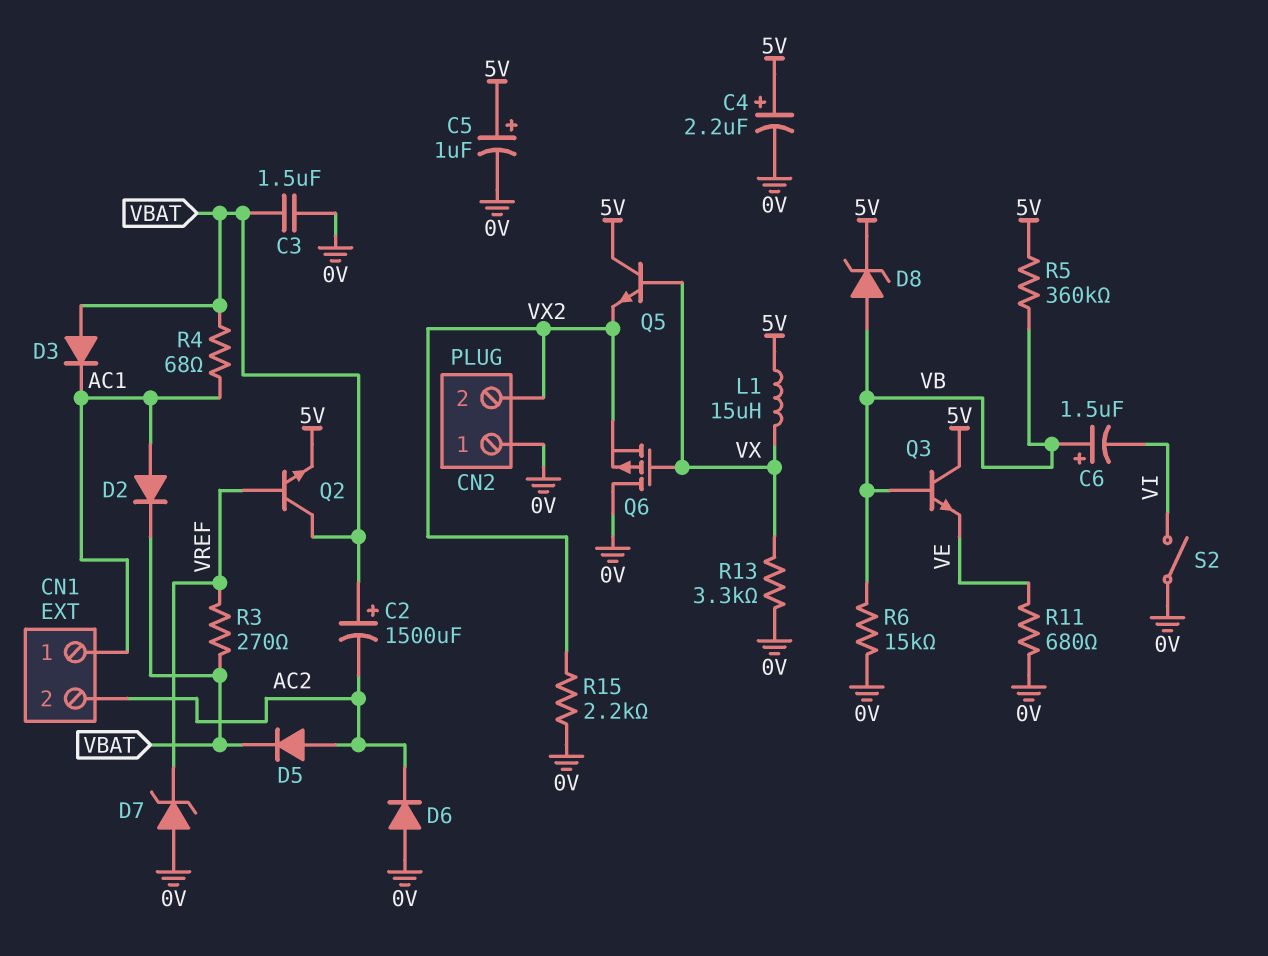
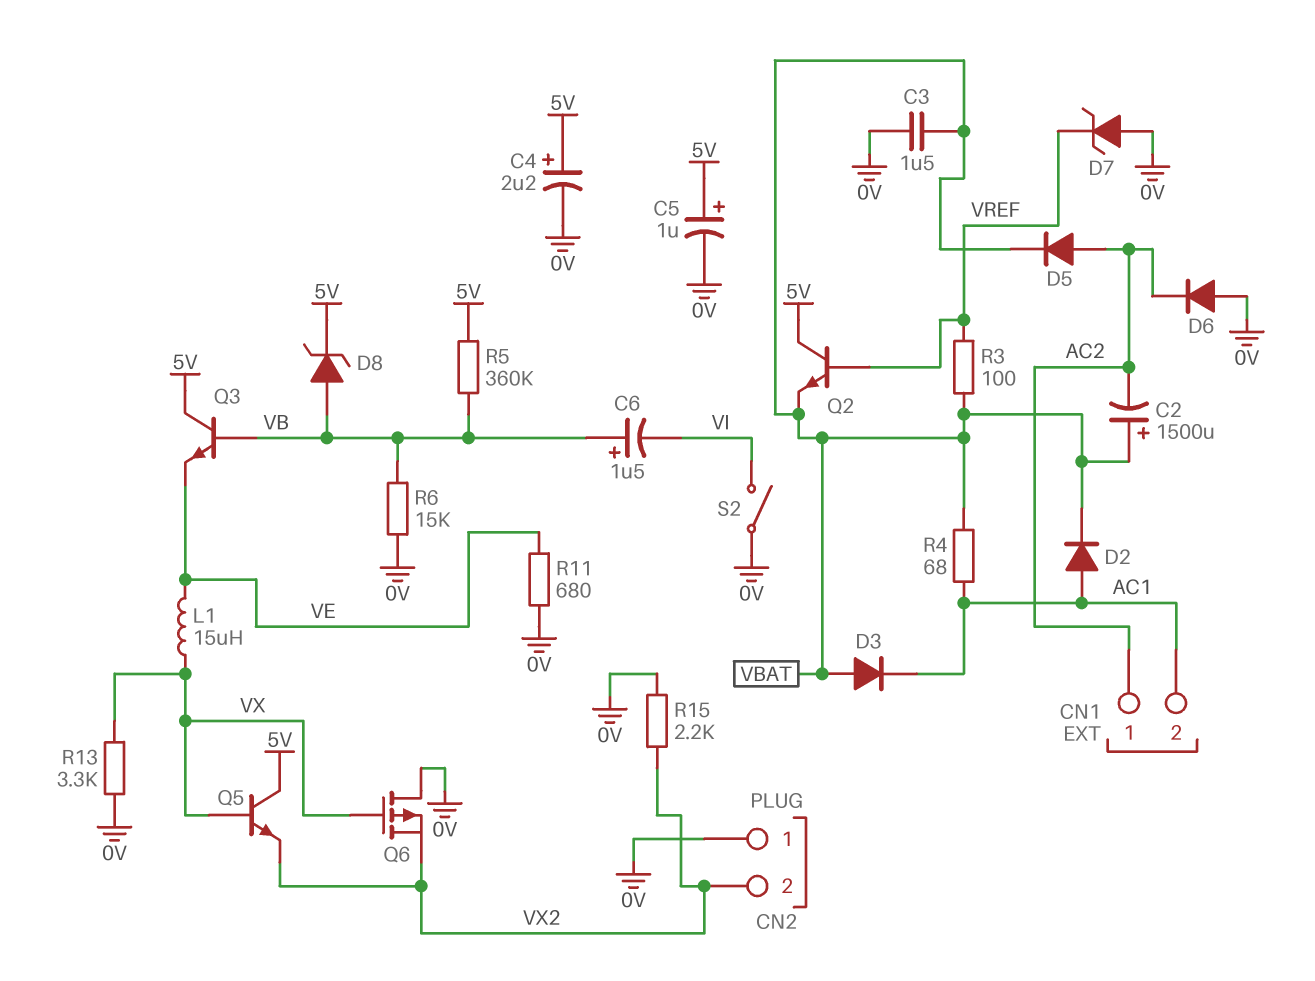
CN1 pin 1: AC1 -> AC2
CN1 pin 2: AC2 -> AC1
L1: 15uH (5V, VX) -> 15uH (VE, VX)
Q2: NPN (B VREF, C VBAT, E 5V) -> NPN (B VREF, C 5V, E VBAT)
R3: 270 (VBAT, VREF) -> 100 (VBAT, VREF)

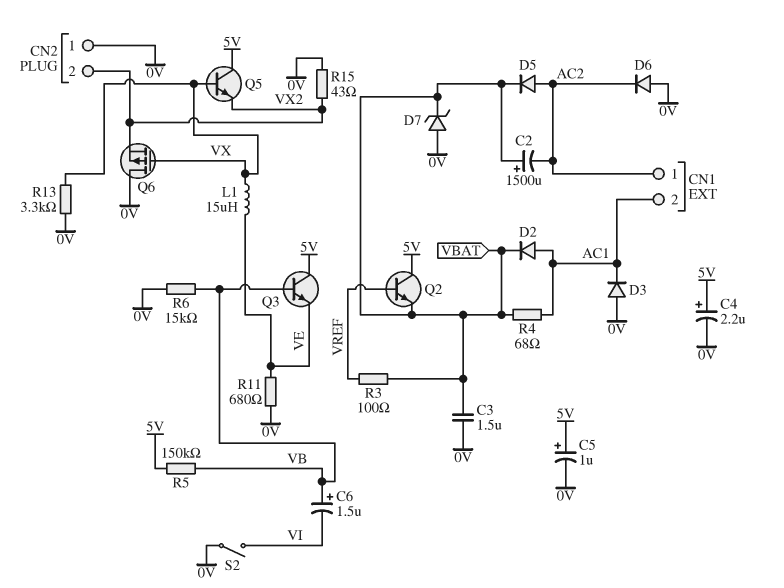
D3: diode (A VBAT, K AC1) -> diode (A 0V, K AC1)
D7: zener (A 0V, K VREF) -> zener (A 0V, K VBAT)
D8: zener (A VB, K 5V) -> none
R5: 360k (5V, VB) -> 150k (5V, VB)
R15: 2.2k (0V, VX2) -> 43 (0V, VX2)

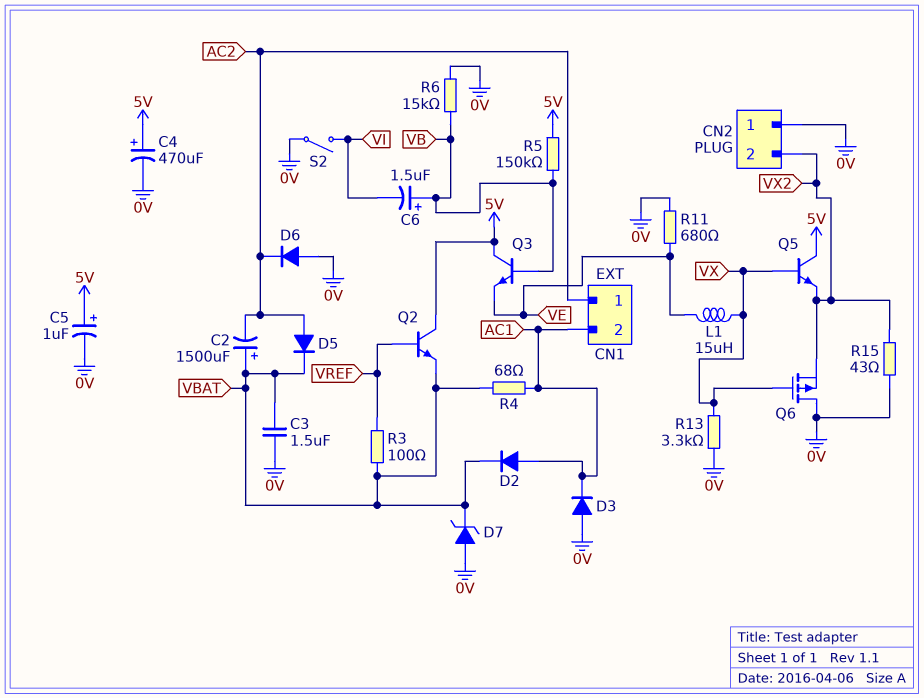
C4: 2.2uF (plus 5V, minus 0V) -> 470uF (plus 5V, minus 0V)

